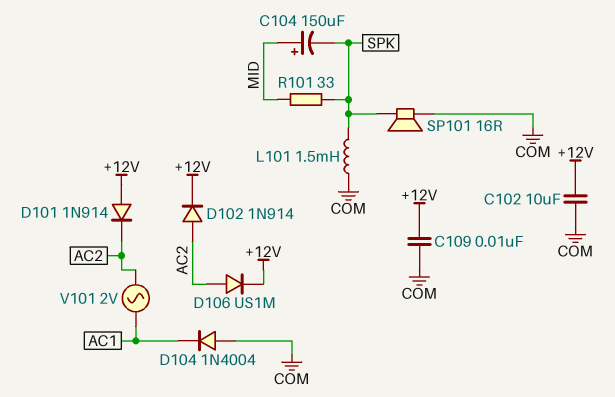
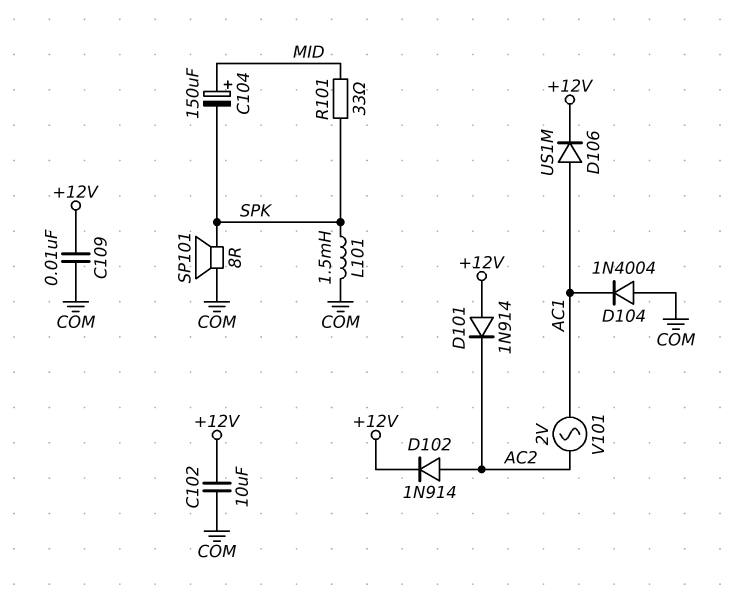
D106: diode US1M (A AC2, K +12V) -> diode US1M (A AC1, K +12V)
SP101: speaker 16R (COM, SPK) -> speaker 8R (COM, SPK)

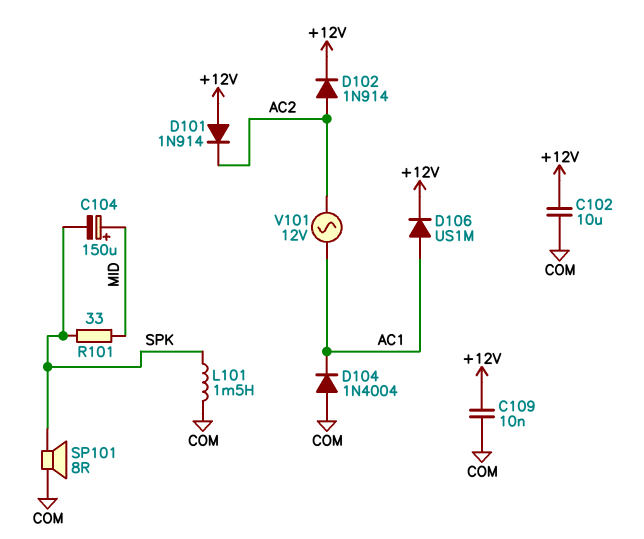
V101: AC 2V (AC1, AC2) -> AC 12V (AC1, AC2)

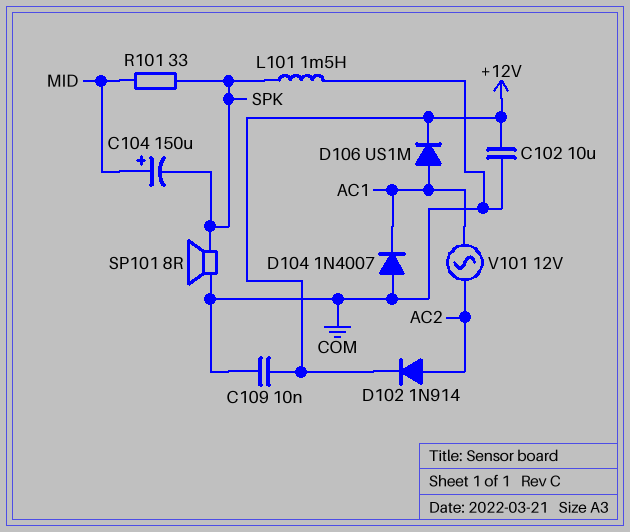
D101: diode 1N914 (A +12V, K AC2) -> none
D104: diode 1N4004 (A COM, K AC1) -> diode 1N4007 (A COM, K AC1)

